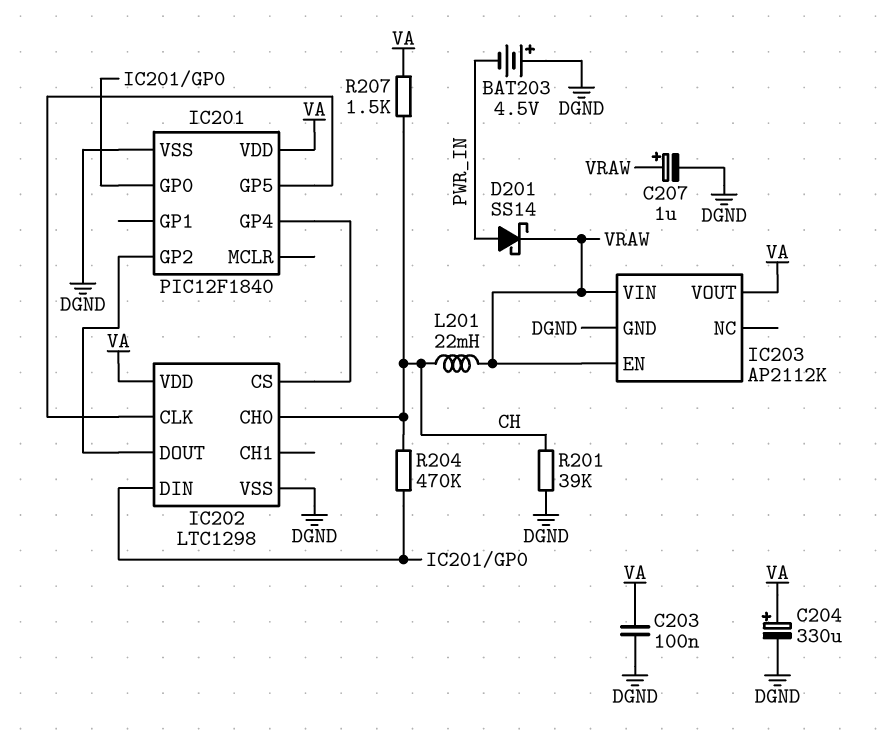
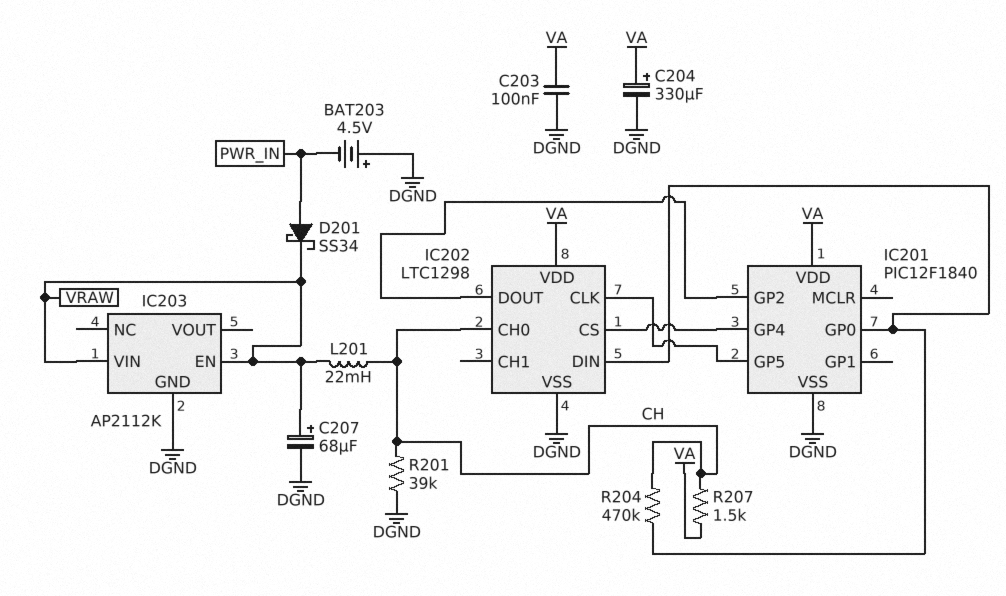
C207: 1uF (plus VRAW, minus DGND) -> 68uF (plus VRAW, minus DGND)
D201: schottky SS14 (A PWR_IN, K VRAW) -> schottky SS34 (A PWR_IN, K VRAW)
IC203 pin VOUT: VA -> none

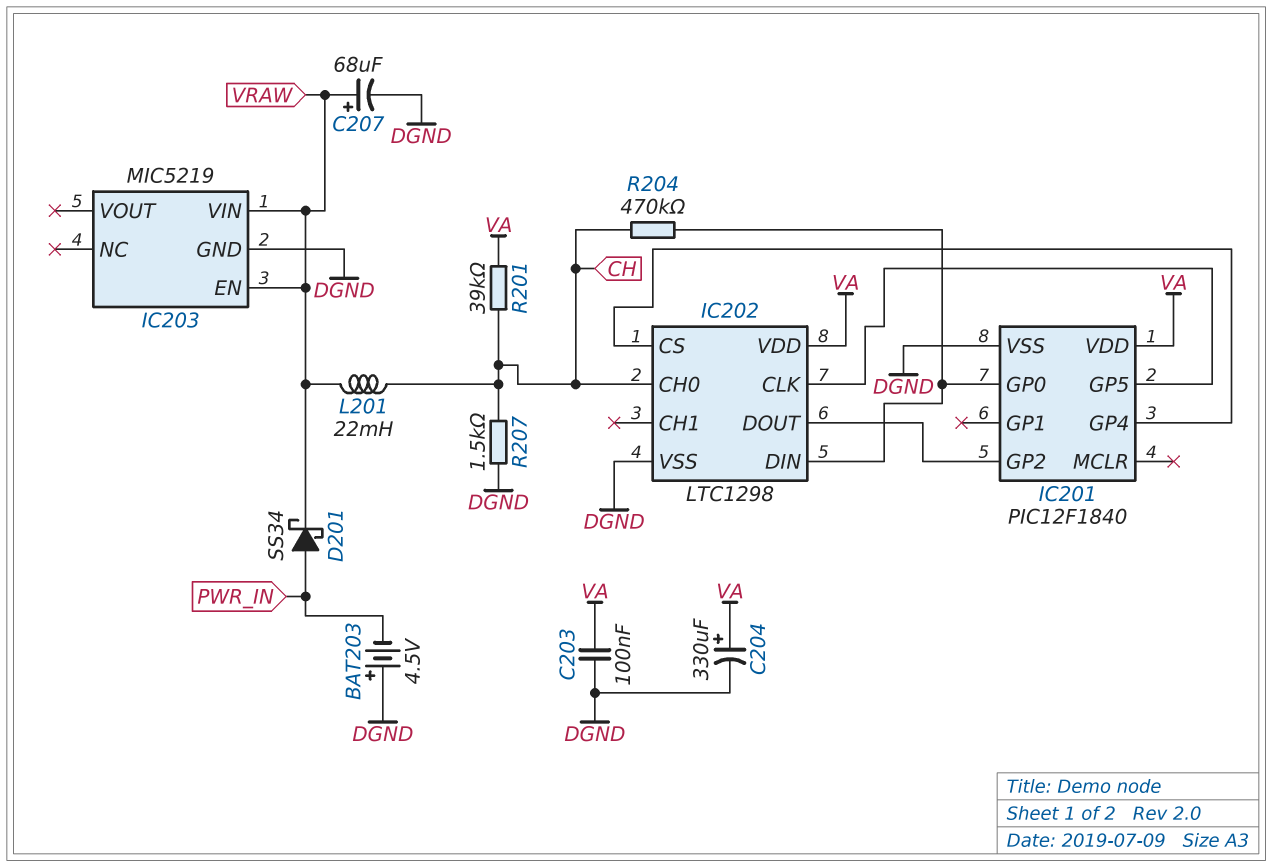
IC203: AP2112K -> MIC5219
R201: 39k (CH, DGND) -> 39k (CH, VA)
R207: 1.5k (CH, VA) -> 1.5k (CH, DGND)

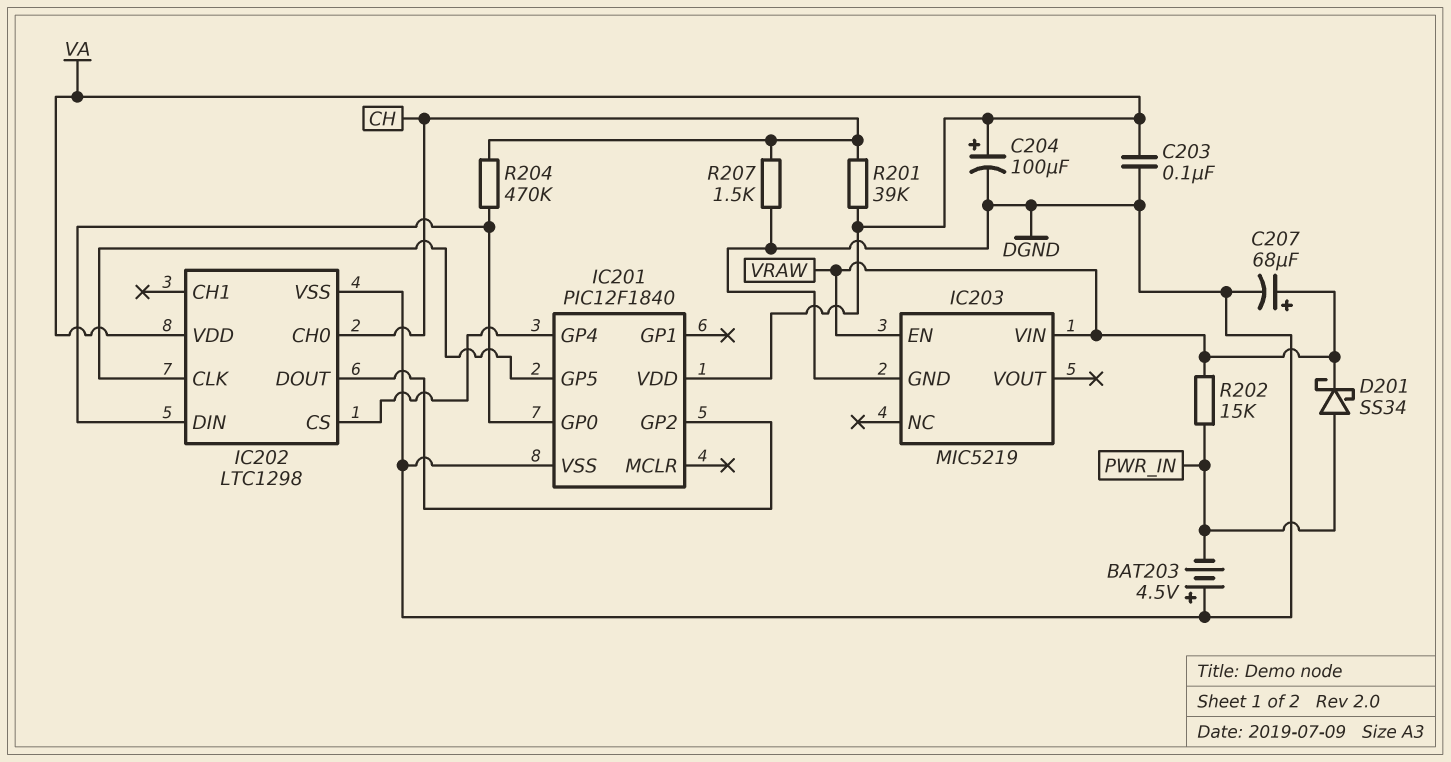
C204: 330uF (plus VA, minus DGND) -> 100uF (plus VA, minus DGND)
L201: 22mH (CH, VRAW) -> none
R202: none -> 15k (PWR_IN, VRAW)

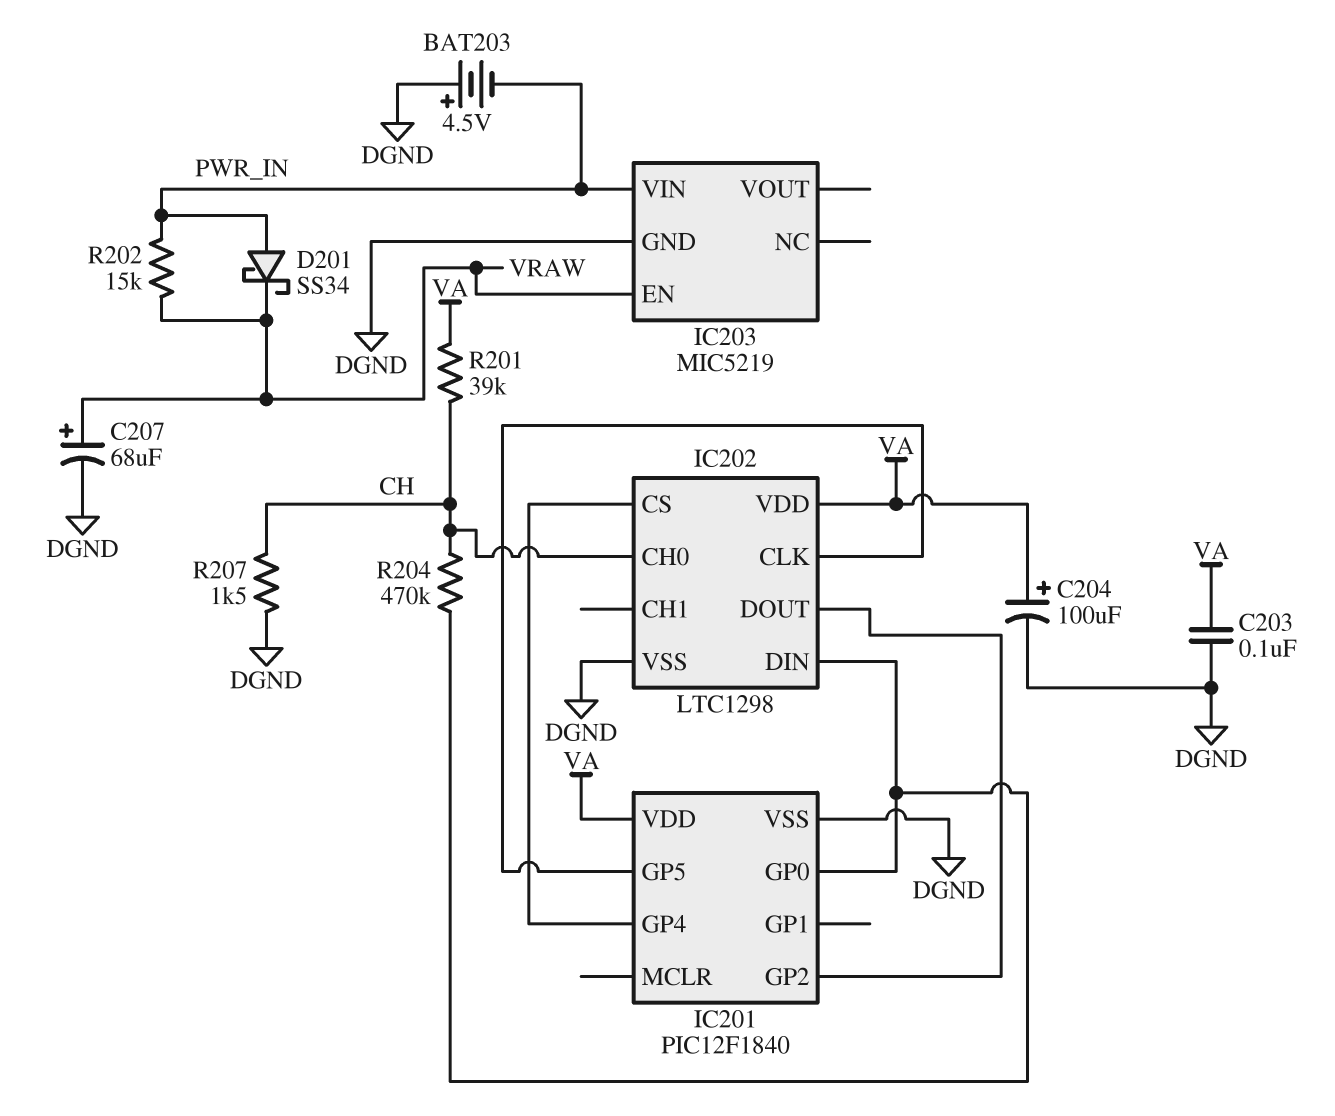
IC203 pin VIN: VRAW -> PWR_IN

